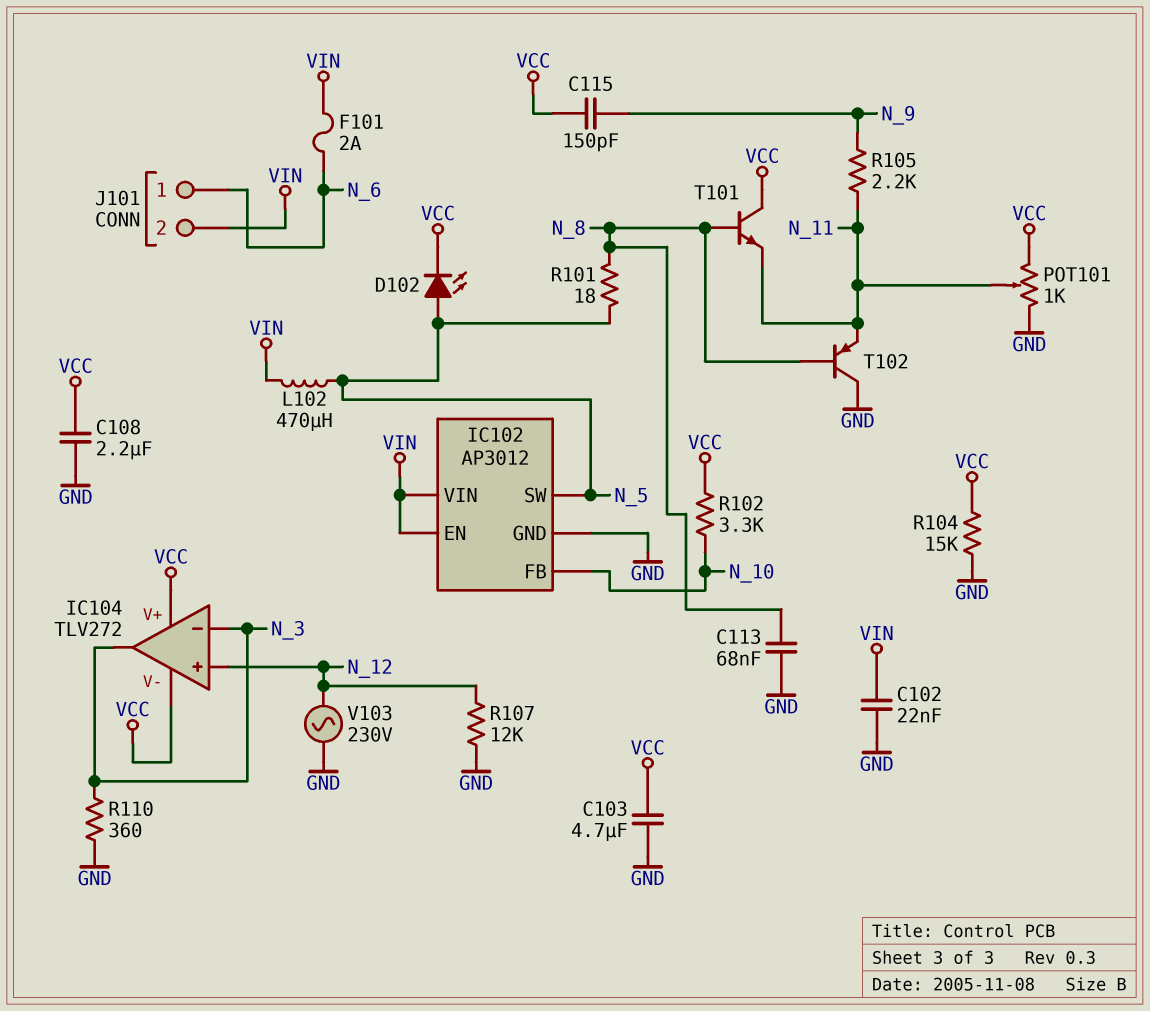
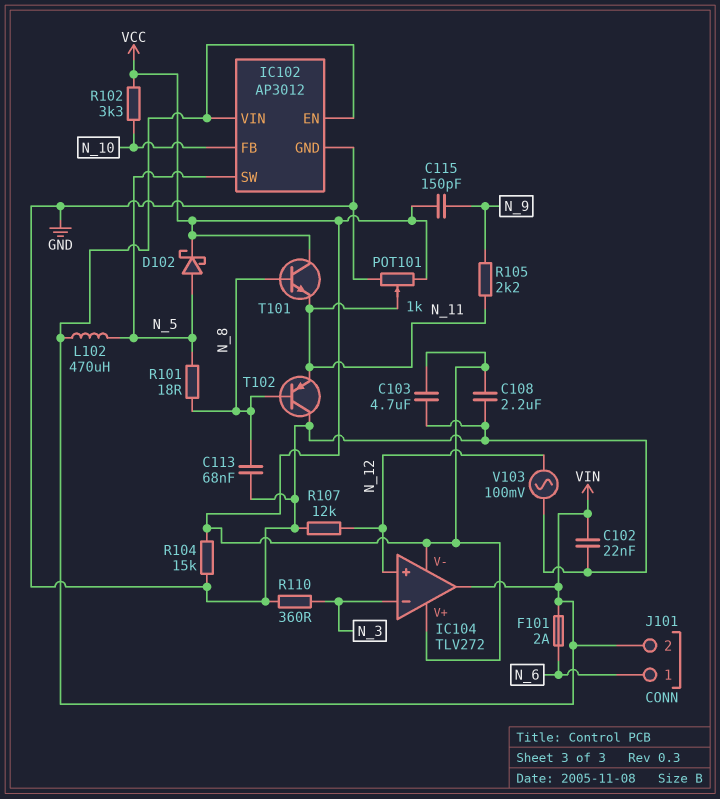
D102: LED (A N_5, K VCC) -> schottky (A N_5, K VCC)
IC104 pin out: N_3 -> VIN
V103: AC 230V (GND, N_12) -> AC 100mV (GND, N_12)

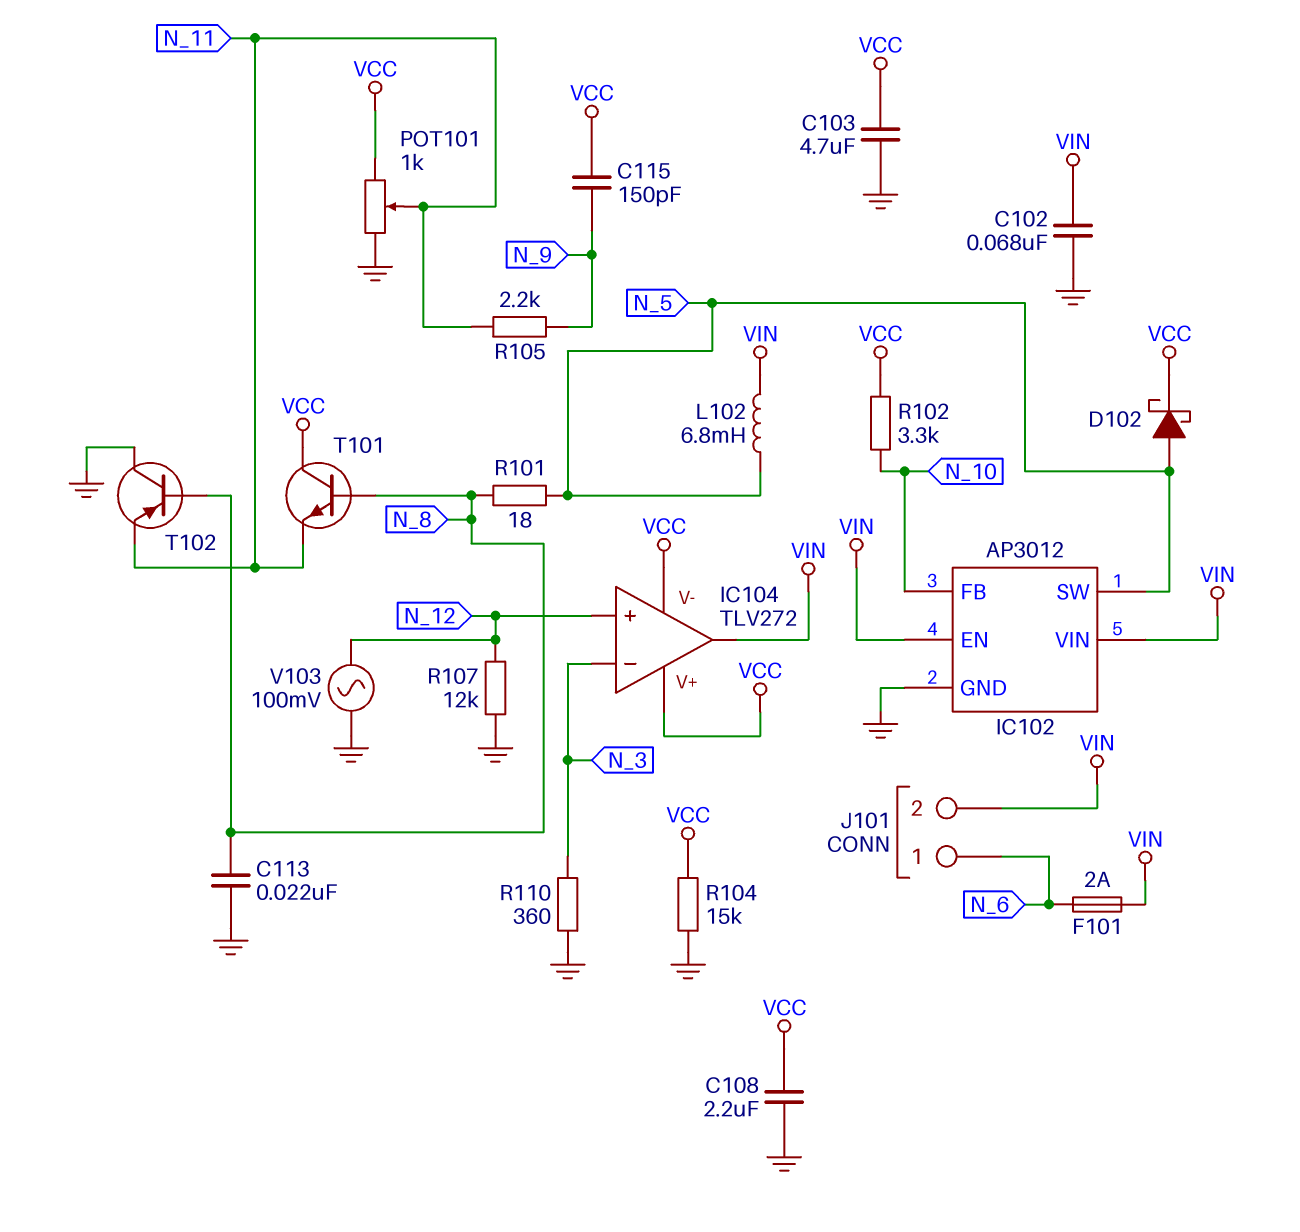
C102: 22nF (GND, VIN) -> 68nF (GND, VIN)
C113: 68nF (GND, N_8) -> 22nF (GND, N_8)
L102: 470uH (N_5, VIN) -> 6.8mH (N_5, VIN)

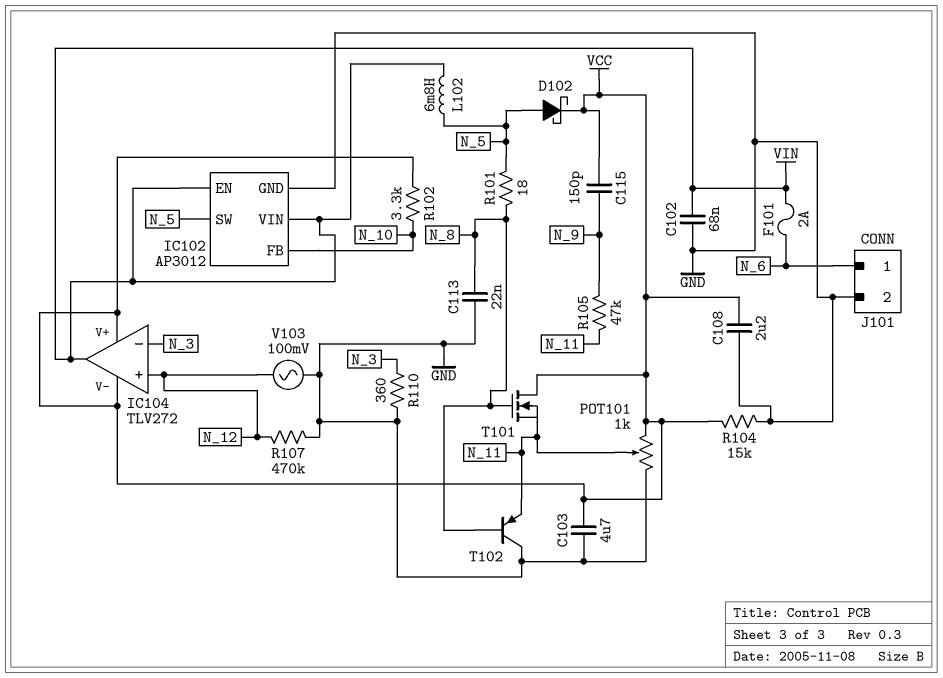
J101 pin 2: VIN -> GND
R105: 2.2k (N_9, N_11) -> 47k (N_9, N_11)
R107: 12k (GND, N_12) -> 470k (GND, N_12)
T101: NPN (B N_8, C VCC, E N_11) -> NMOS (G N_8, D VCC, S N_11)

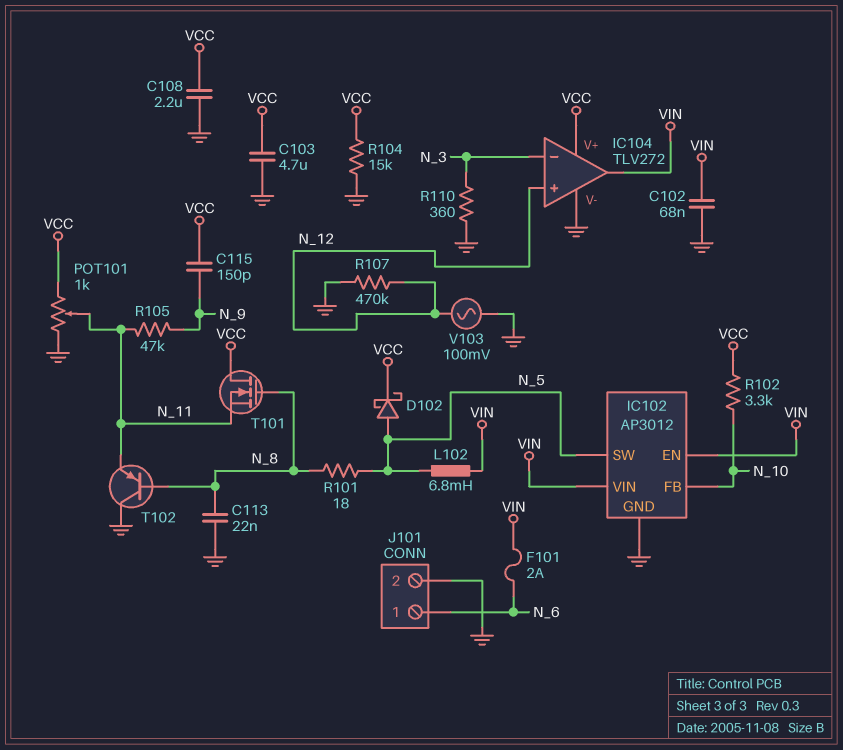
IC104 pin V-: VCC -> GND

